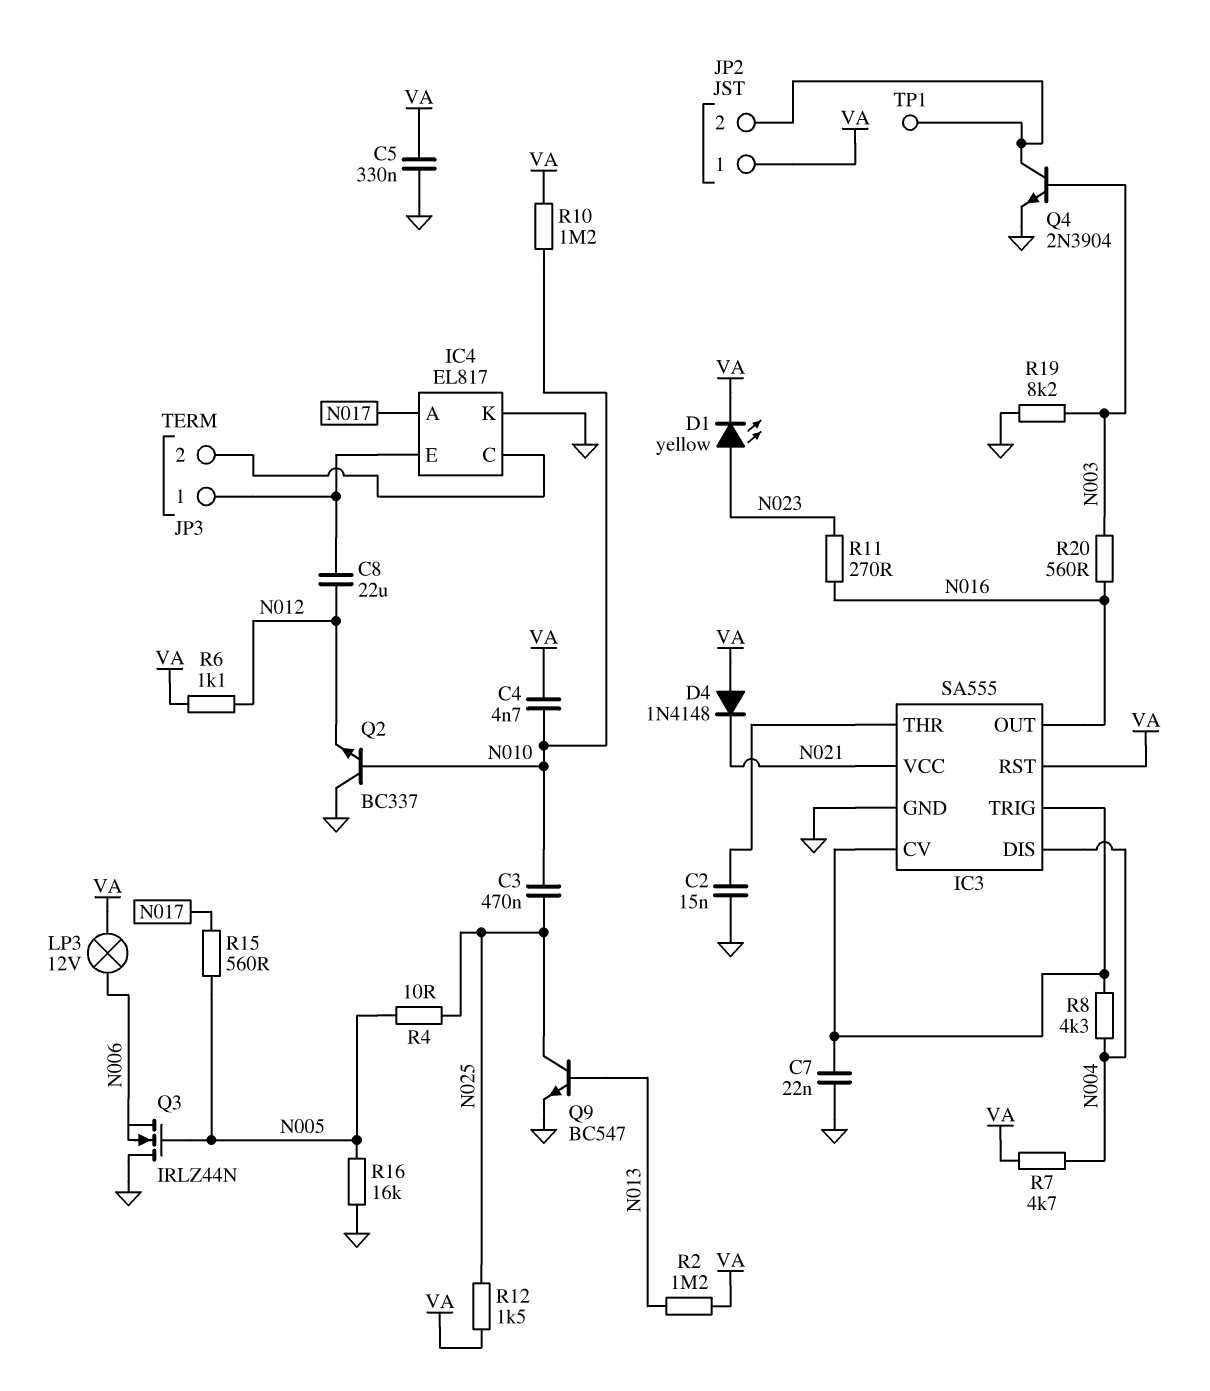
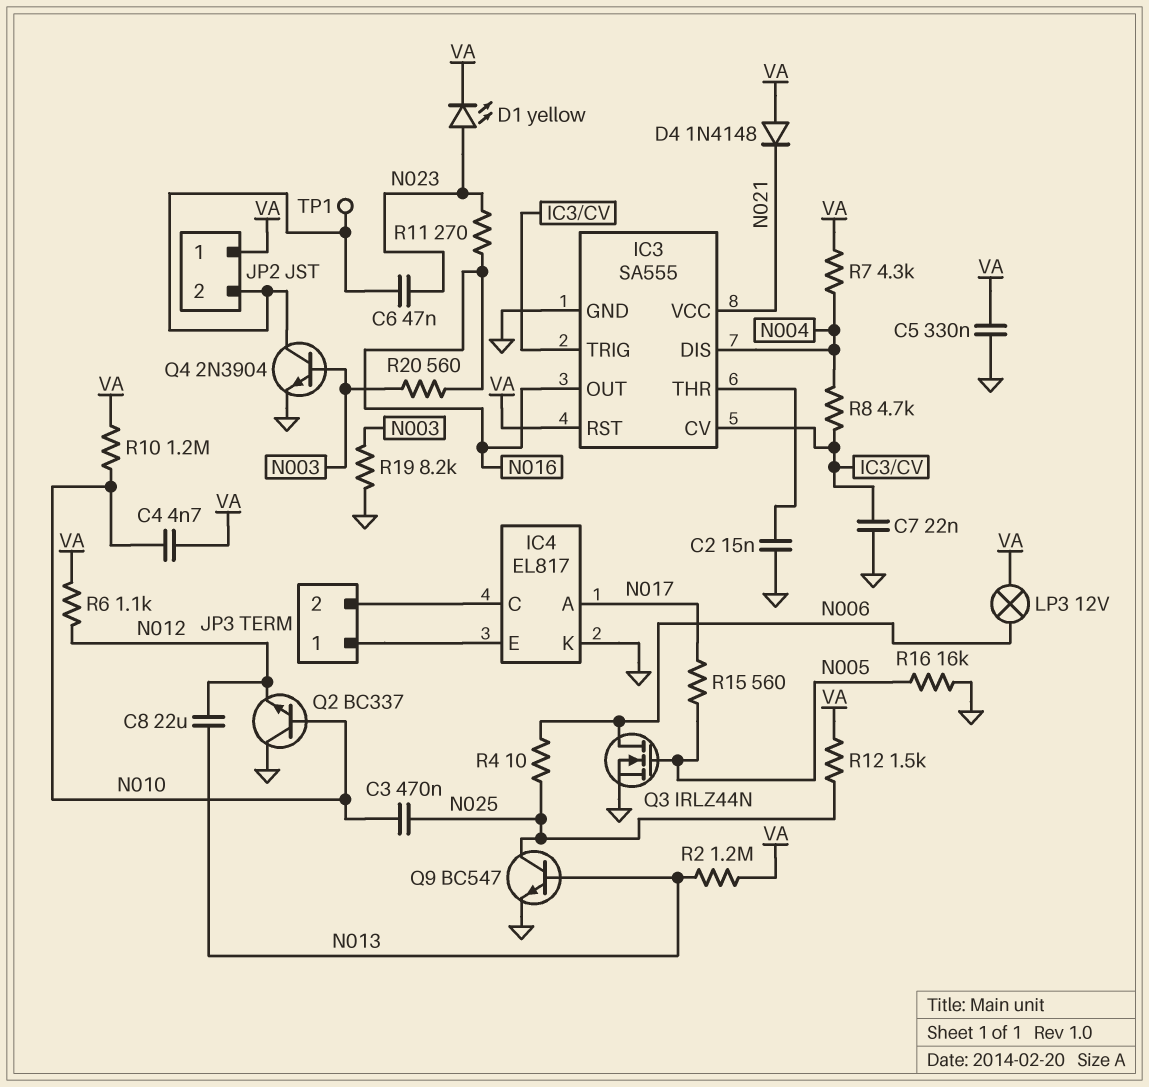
C6: none -> 47nF (JP2/2, N023)
C8: 22uF (IC4/E, N012) -> 22uF (N012, N013)
Q3: NMOS IRLZ44N (G N005, D GND, S N006) -> NMOS IRLZ44N (G N005, D N006, S GND)
R4: 10 (N005, N025) -> 10 (N006, N025)
R7: 4.7k (N004, VA) -> 4.3k (N004, VA)
R8: 4.3k (IC3/CV, N004) -> 4.7k (IC3/CV, N004)

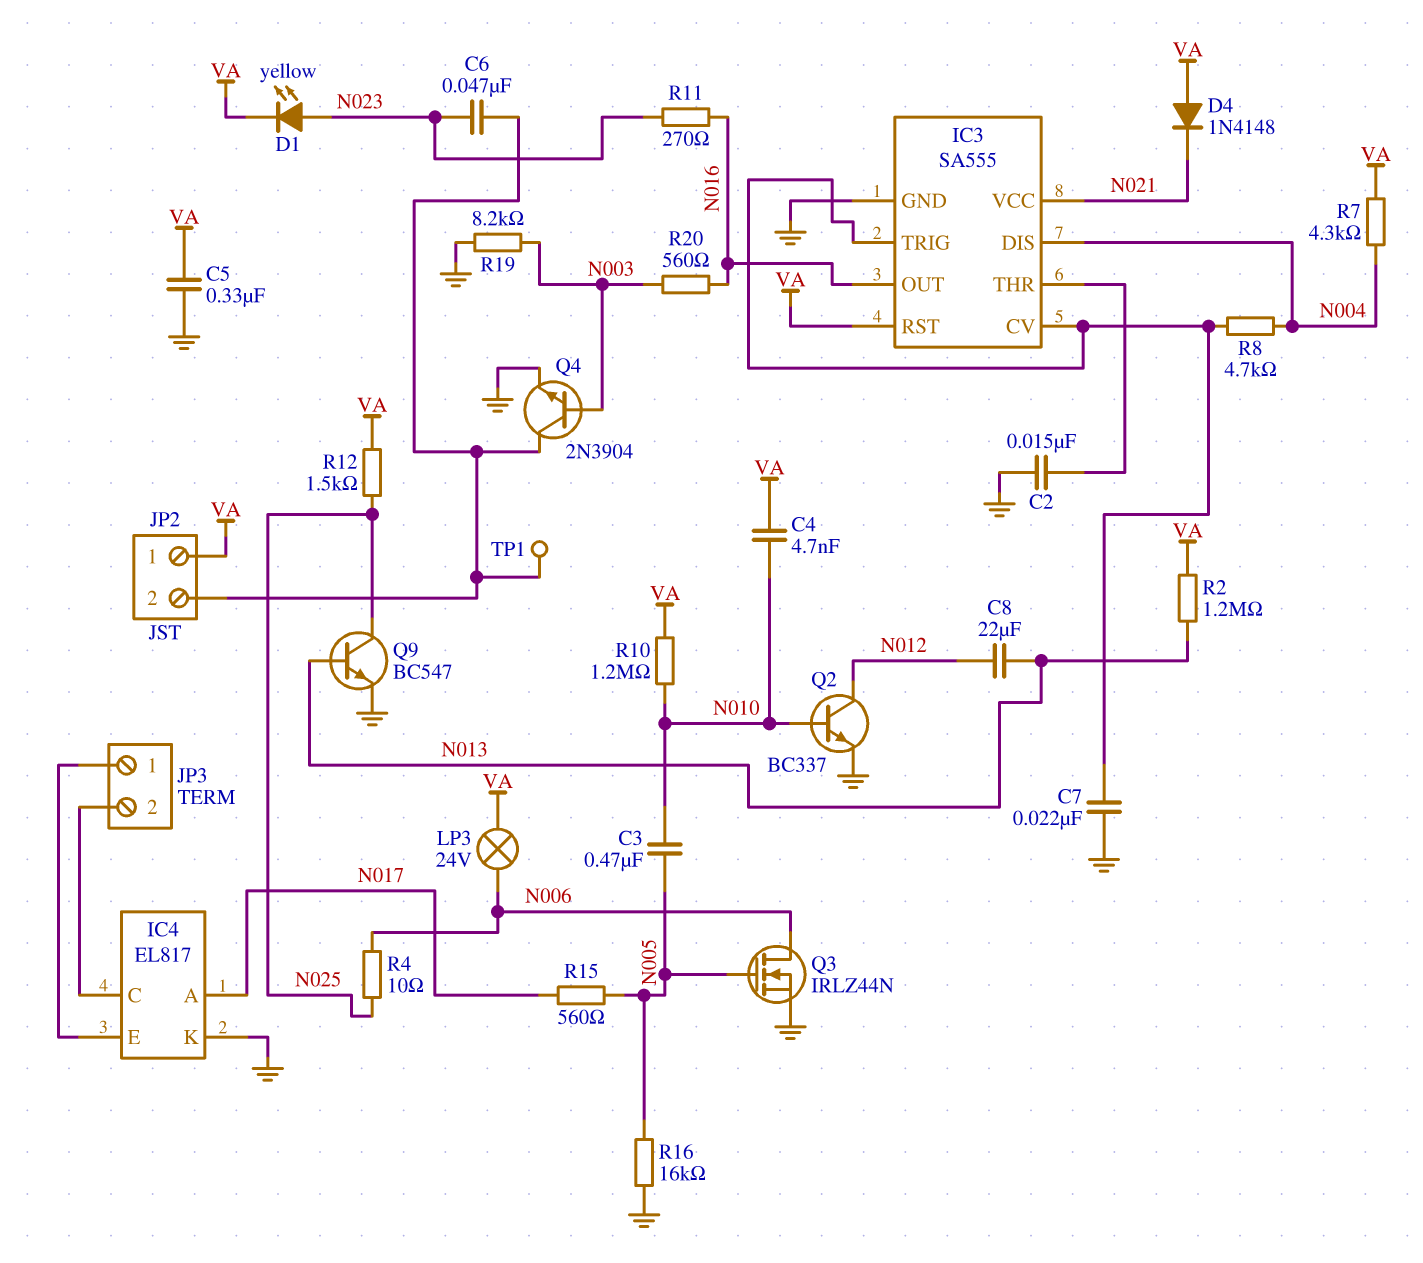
C3: 470nF (N010, N025) -> 470nF (N005, N010)
LP3: lamp 12V (N006, VA) -> lamp 24V (N006, VA)
Q2: NPN BC337 (B N010, C GND, E N012) -> NPN BC337 (B N010, C N012, E GND)
R6: 1.1k (N012, VA) -> none

